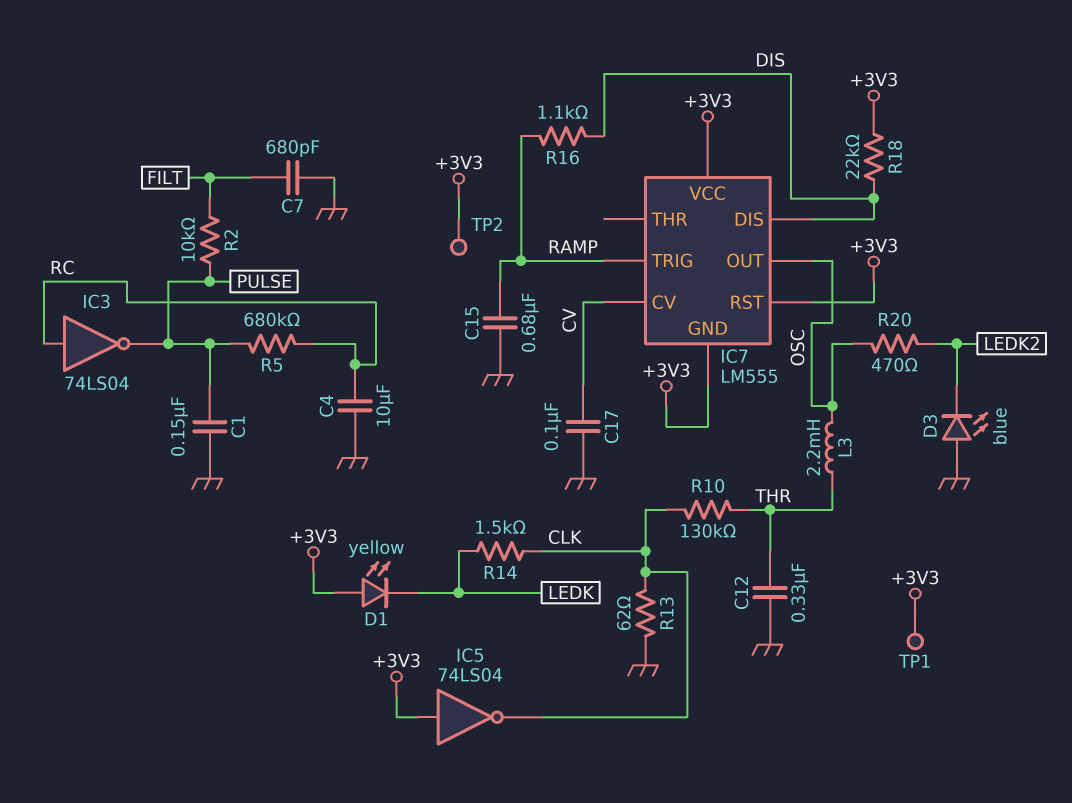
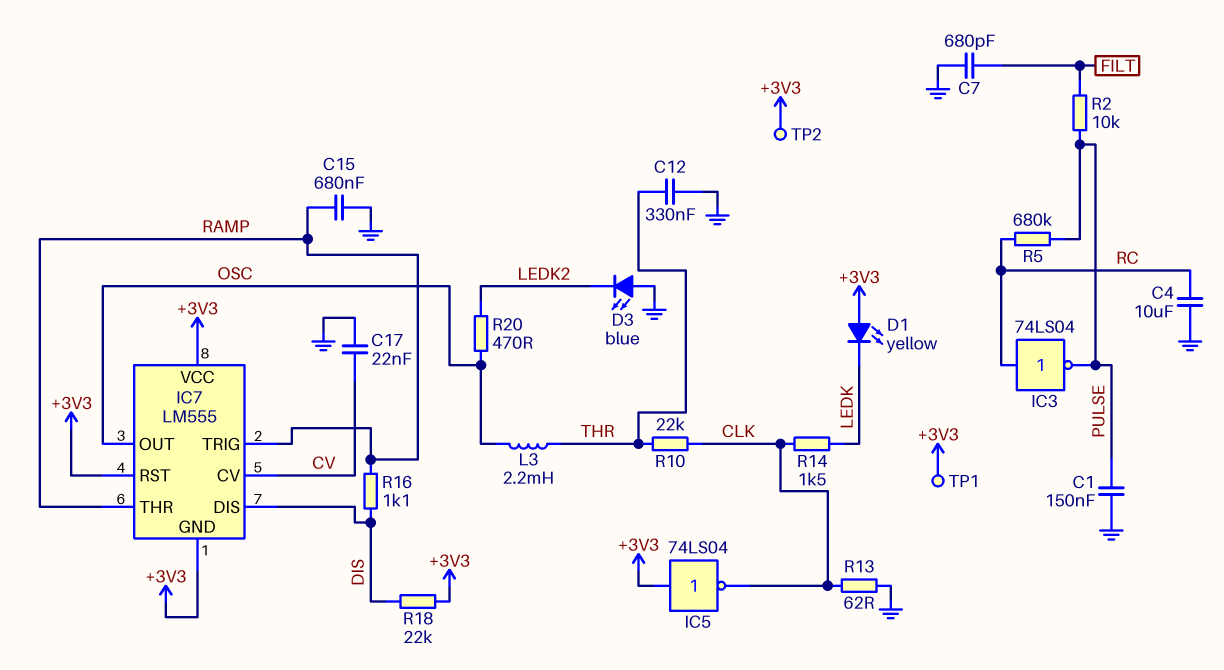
C17: 100nF (CV, GND) -> 22nF (CV, GND)
IC7 pin THR: none -> RAMP
R10: 130k (CLK, THR) -> 22k (CLK, THR)

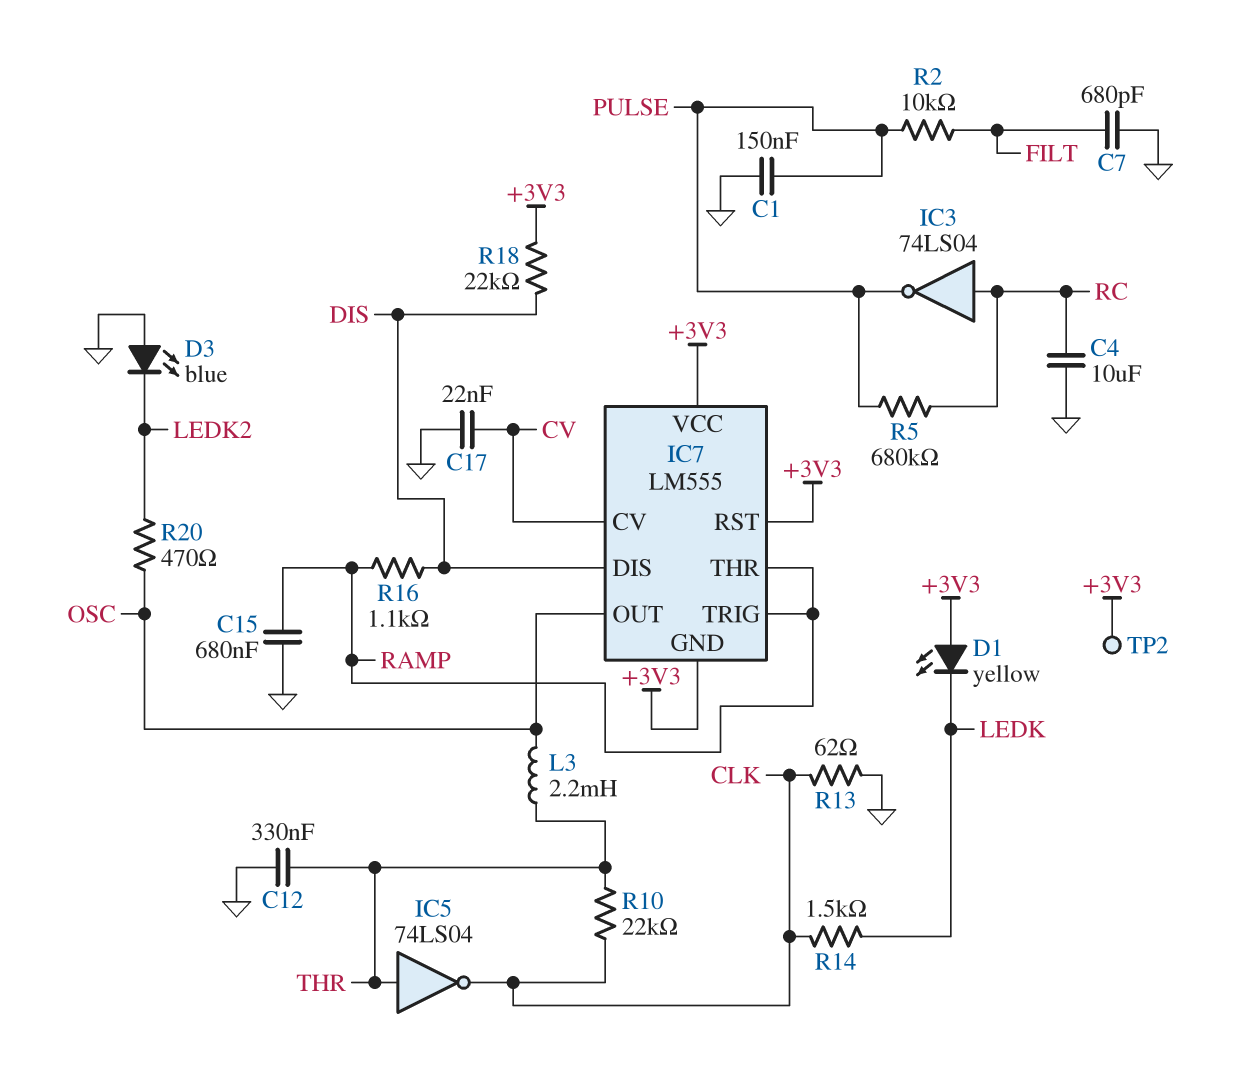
IC5: NOT 74LS04 (in +3V3, out CLK) -> NOT 74LS04 (in THR, out CLK)
TP1: test point (+3V3) -> none

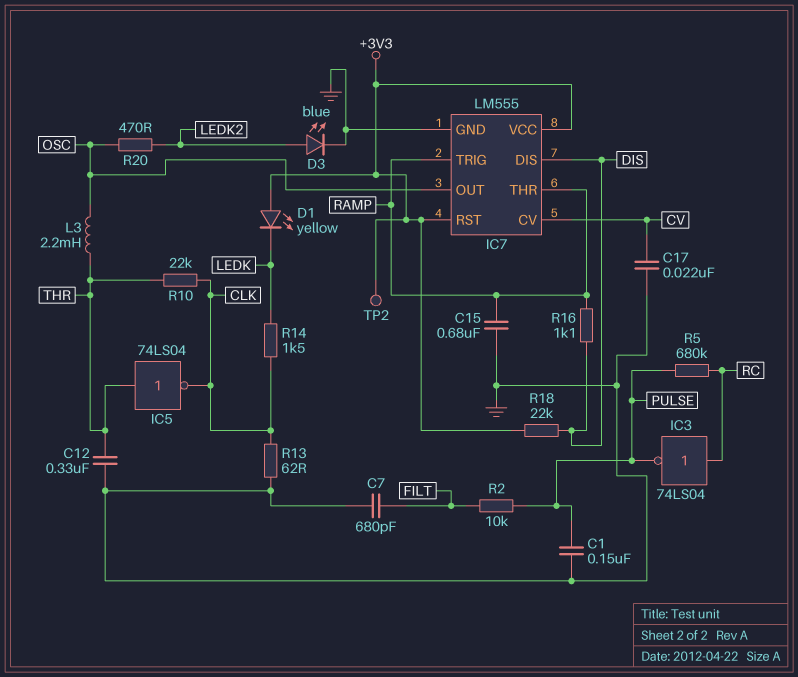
C4: 10uF (GND, RC) -> none
D3: LED blue (A GND, K LEDK2) -> LED blue (A LEDK2, K GND)
IC7 pin GND: +3V3 -> GND

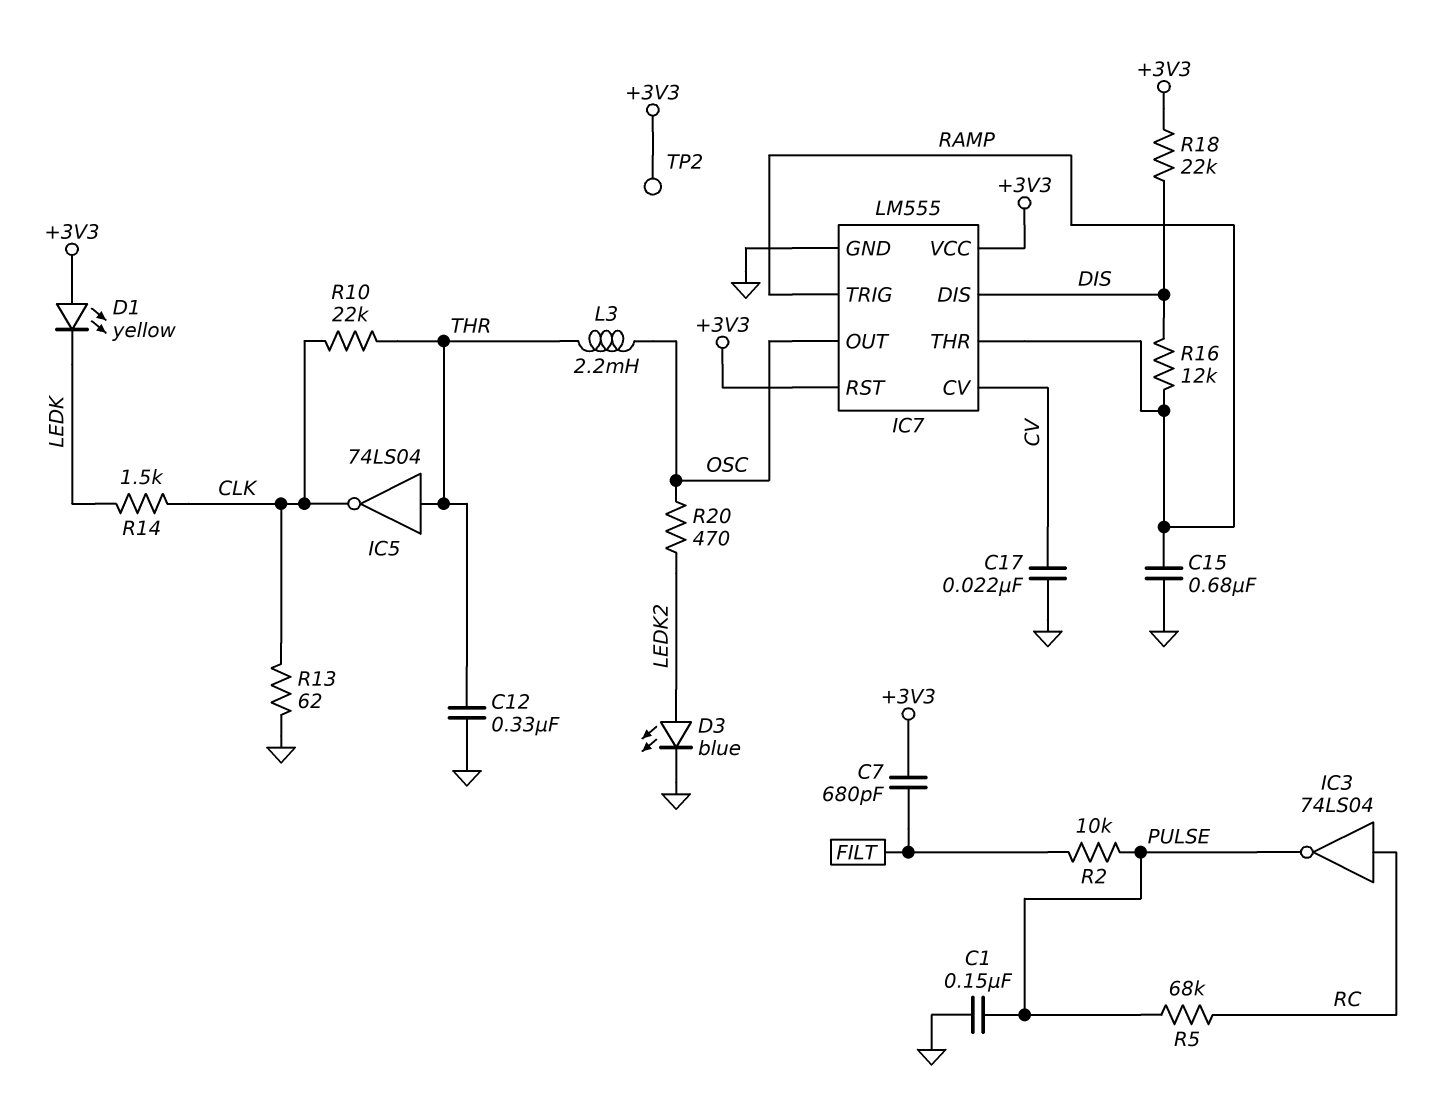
C7: 680pF (FILT, GND) -> 680pF (+3V3, FILT)
R5: 680k (PULSE, RC) -> 68k (PULSE, RC)
R16: 1.1k (DIS, RAMP) -> 12k (DIS, RAMP)

